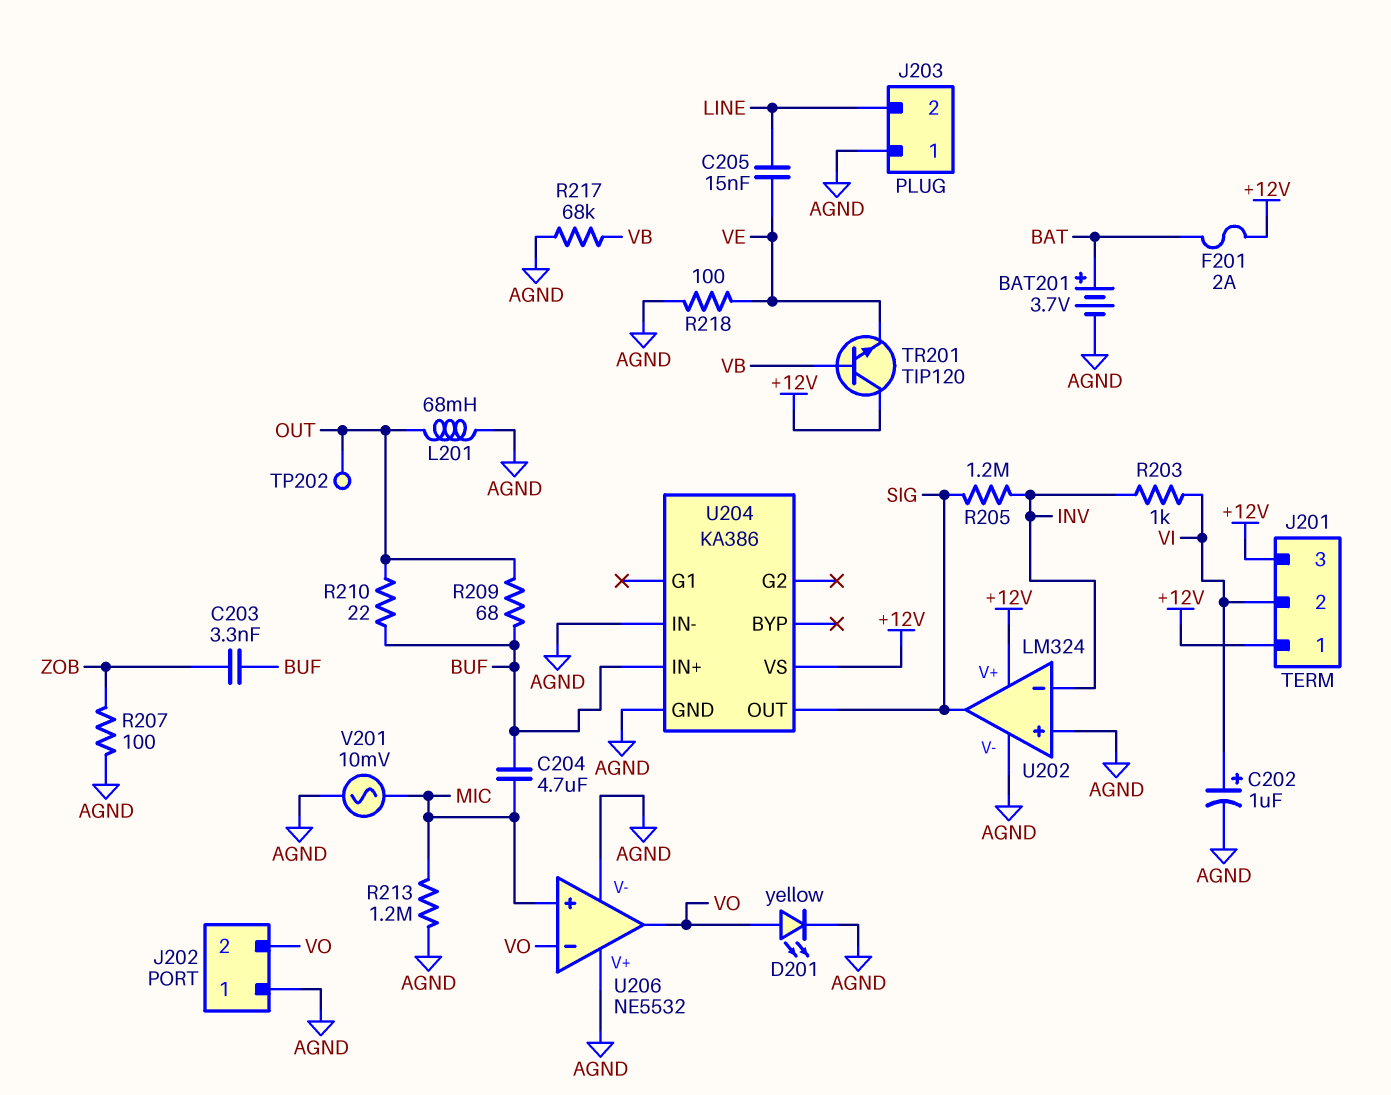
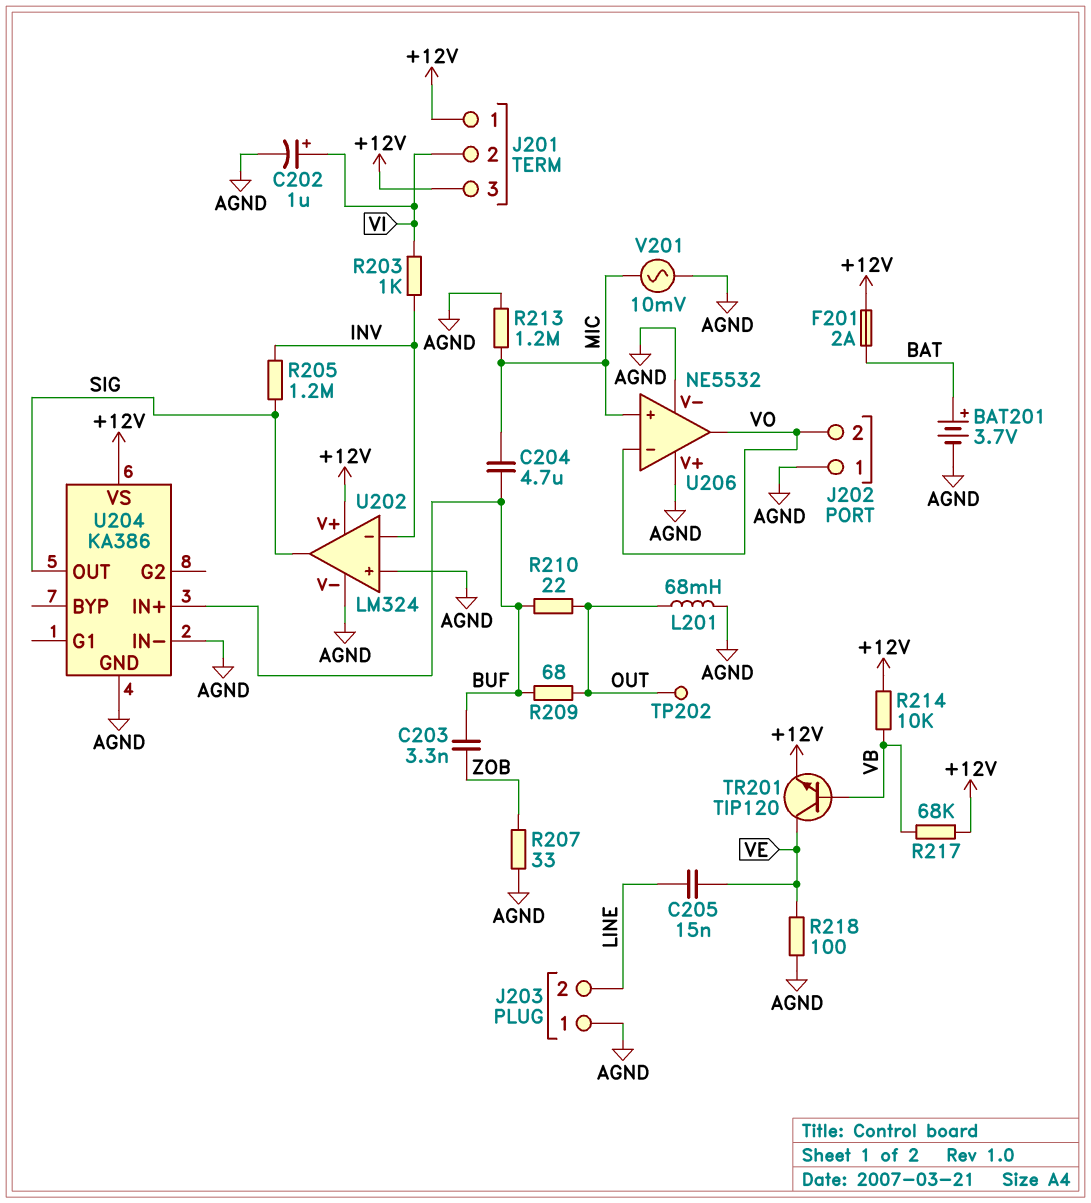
D201: LED yellow (A VO, K AGND) -> none
R207: 100 (AGND, ZOB) -> 33 (AGND, ZOB)
R214: none -> 10k (+12V, VB)
R217: 68k (AGND, VB) -> 68k (+12V, VB)
TR201: NPN TIP120 (B VB, C +12V, E VE) -> NPN TIP120 (B VB, C VE, E +12V)

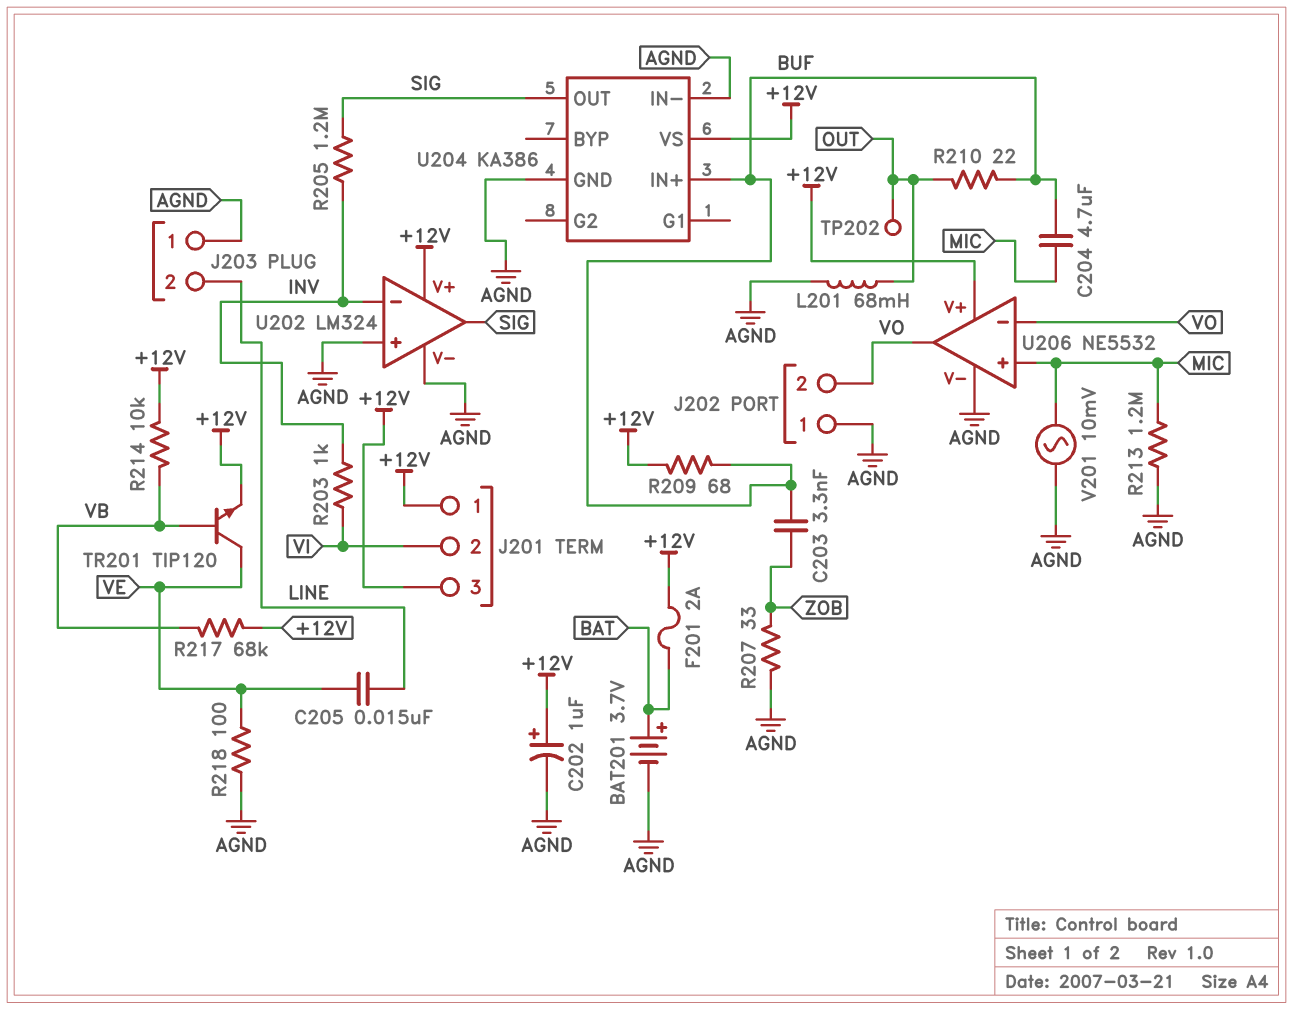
C202: 1uF (plus VI, minus AGND) -> 1uF (plus +12V, minus AGND)
R209: 68 (BUF, OUT) -> 68 (+12V, BUF)
U206 pin V+: AGND -> +12V

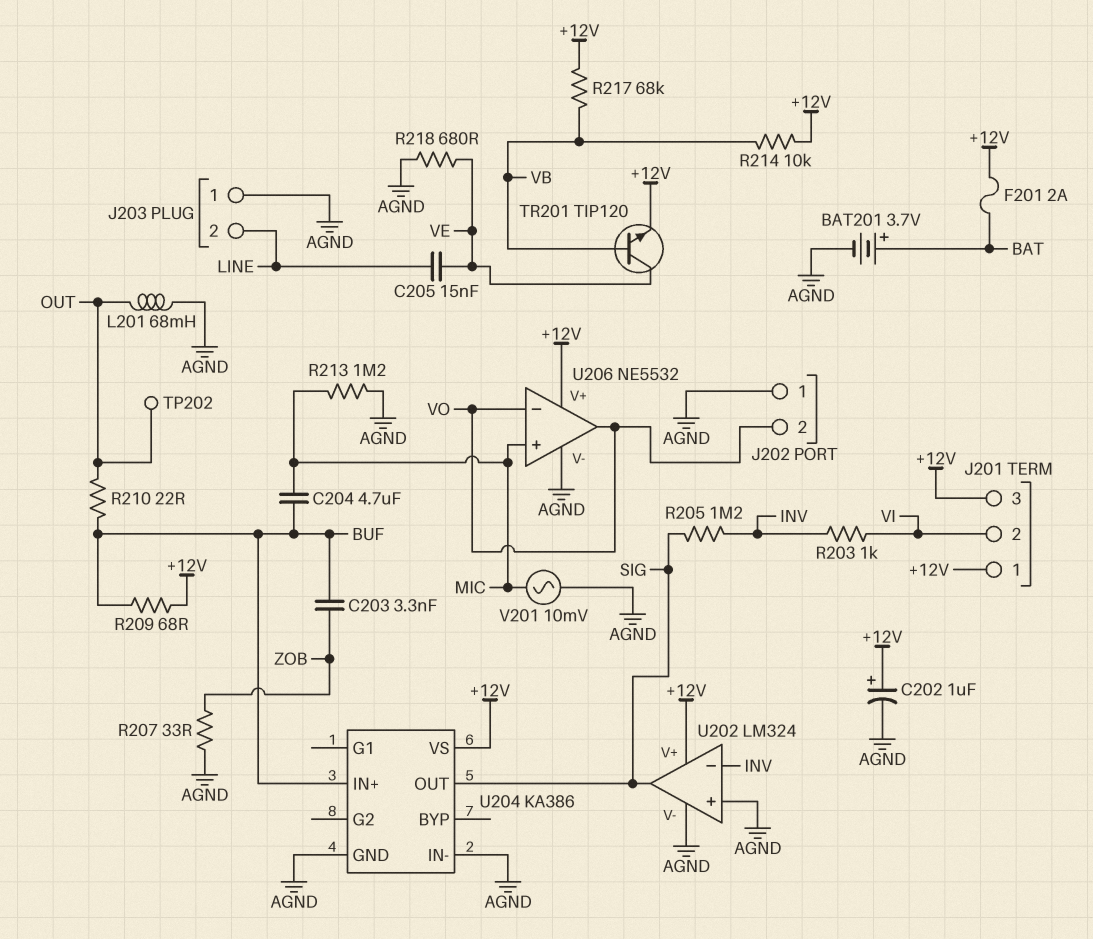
R218: 100 (AGND, VE) -> 680 (AGND, VE)

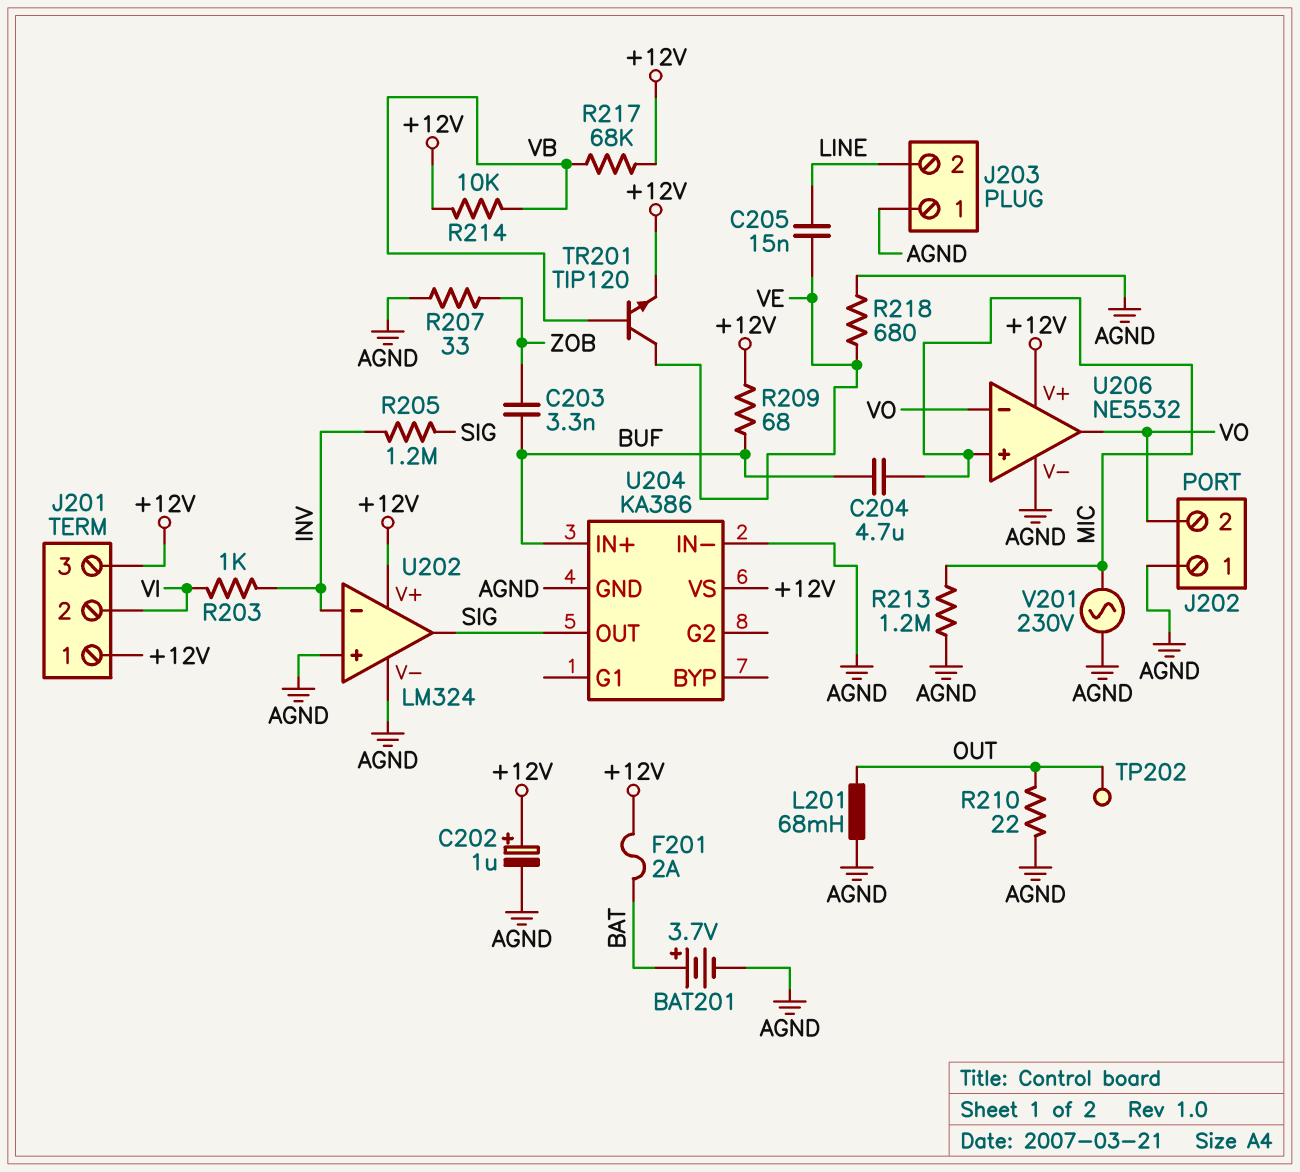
R210: 22 (BUF, OUT) -> 22 (AGND, OUT)
V201: AC 10mV (AGND, MIC) -> AC 230V (AGND, MIC)

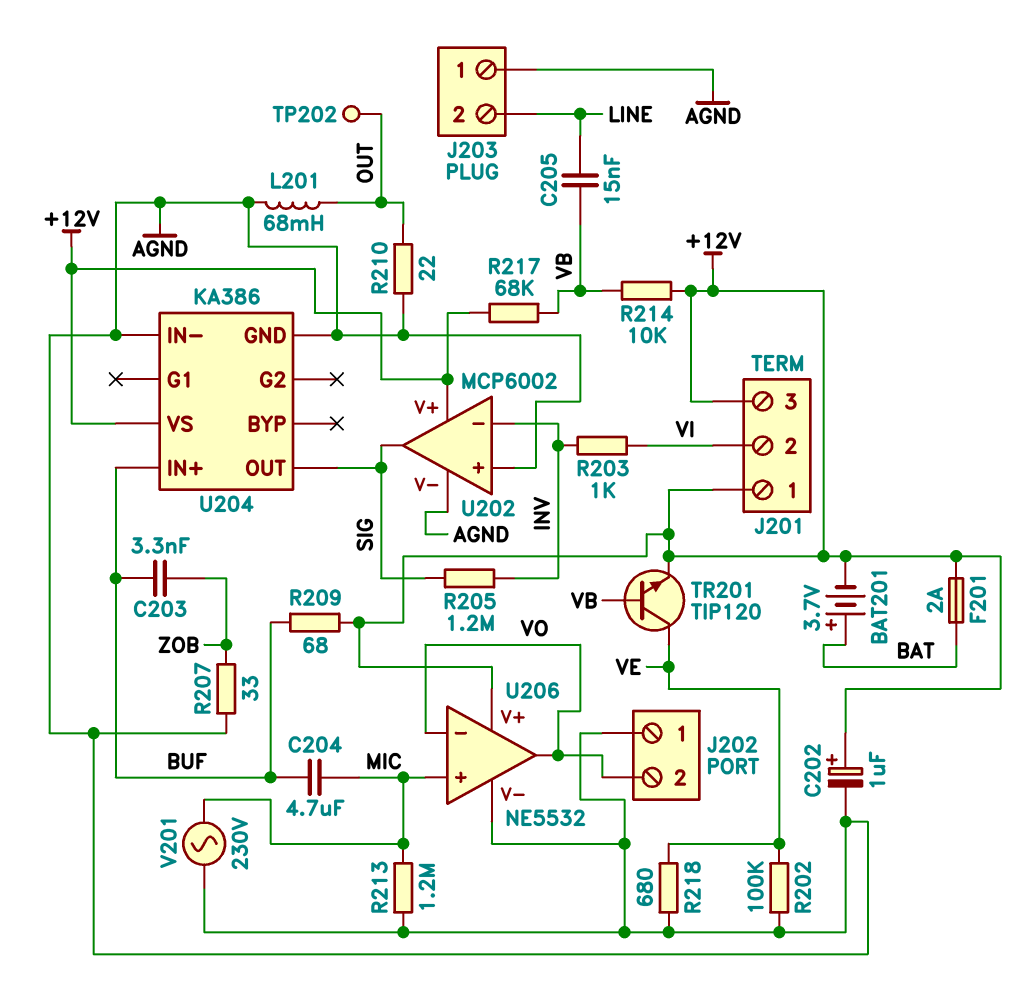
BAT201: 3.7V (plus BAT, minus AGND) -> 3.7V (plus BAT, minus +12V)
C205: 15nF (LINE, VE) -> 15nF (LINE, VB)
R202: none -> 100k (AGND, VE)
U202: LM324 -> MCP6002

